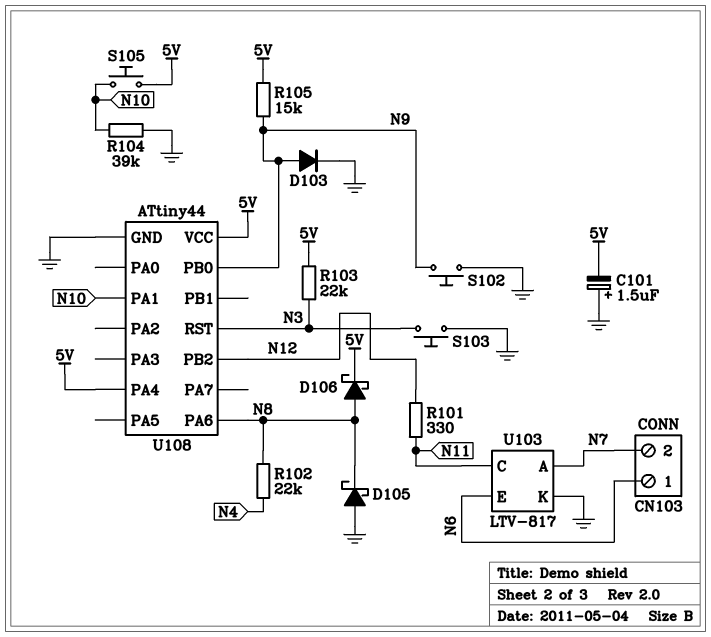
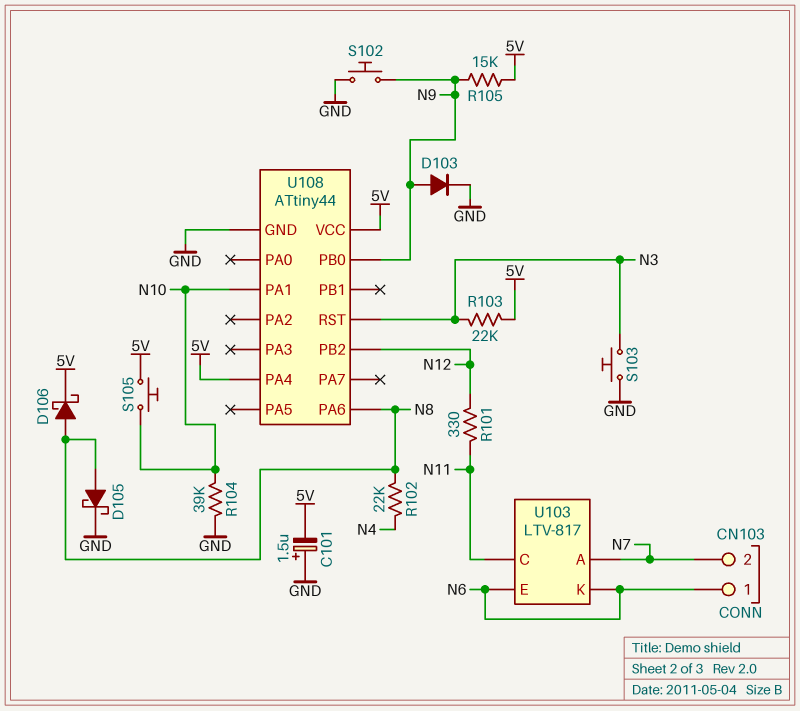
D105: schottky (A GND, K N8) -> schottky (A N8, K GND)
U103 pin K: GND -> N6

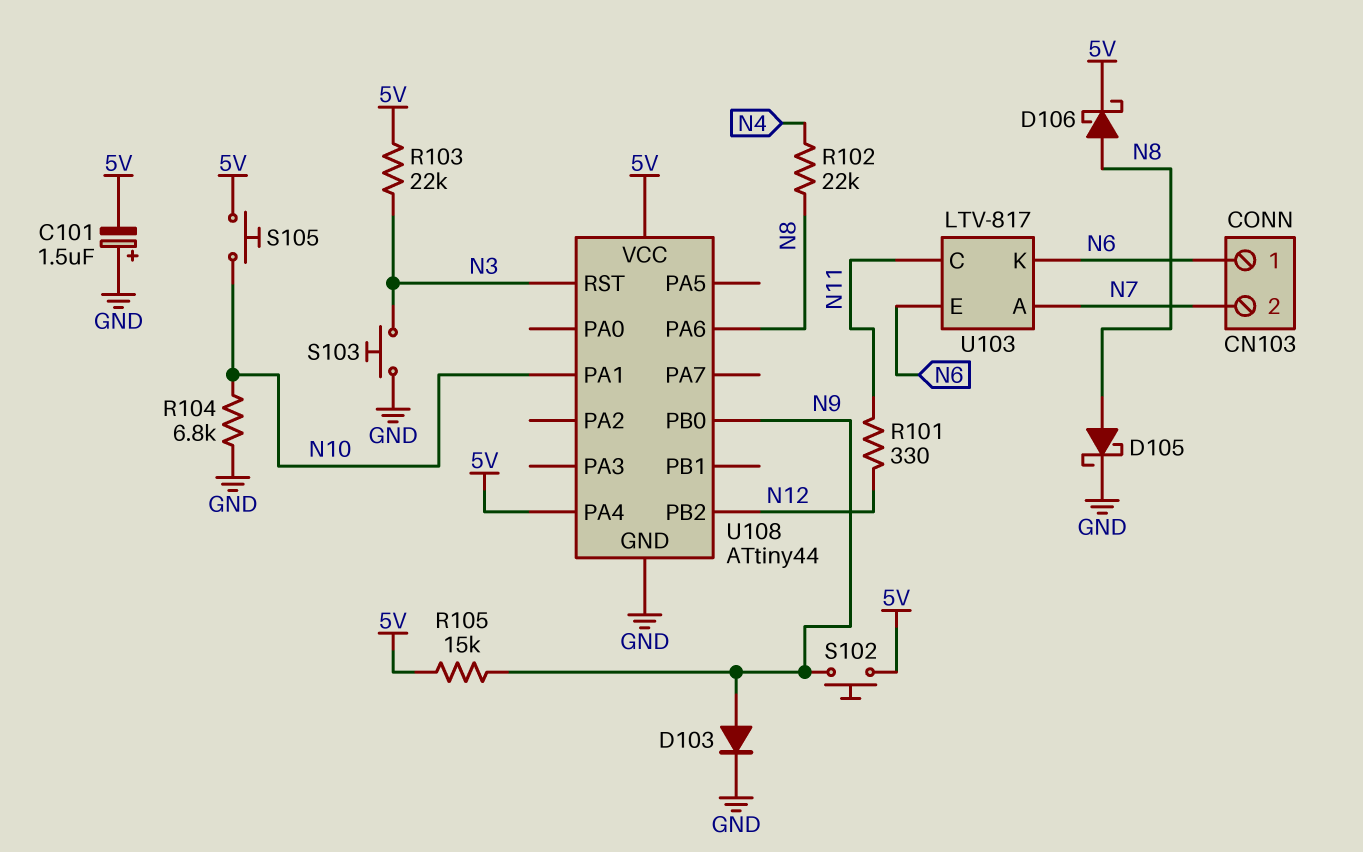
R104: 39k (GND, N10) -> 6.8k (GND, N10)
S102: button (GND, N9) -> button (5V, N9)

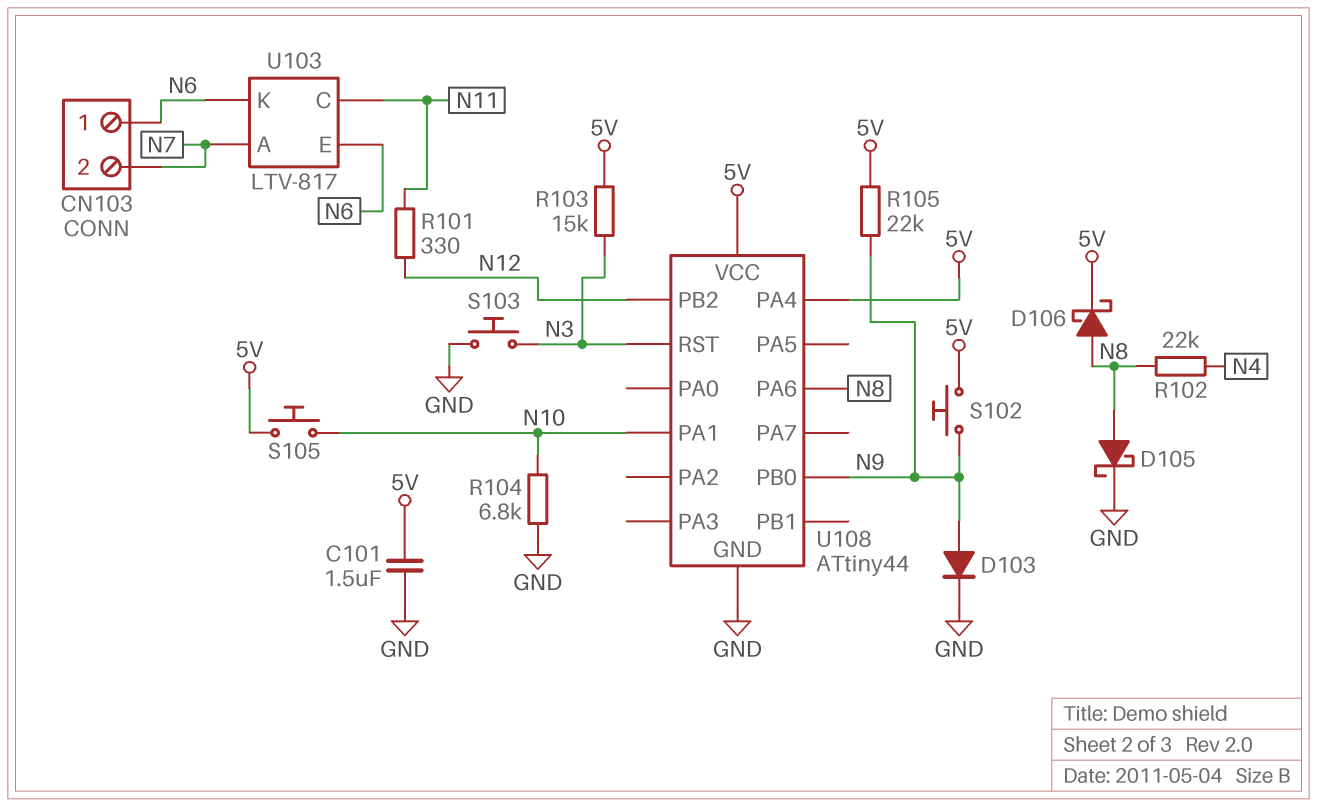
C101: 1.5uF (plus GND, minus 5V) -> 1.5uF (5V, GND)
R103: 22k (5V, N3) -> 15k (5V, N3)
R105: 15k (5V, N9) -> 22k (5V, N9)

